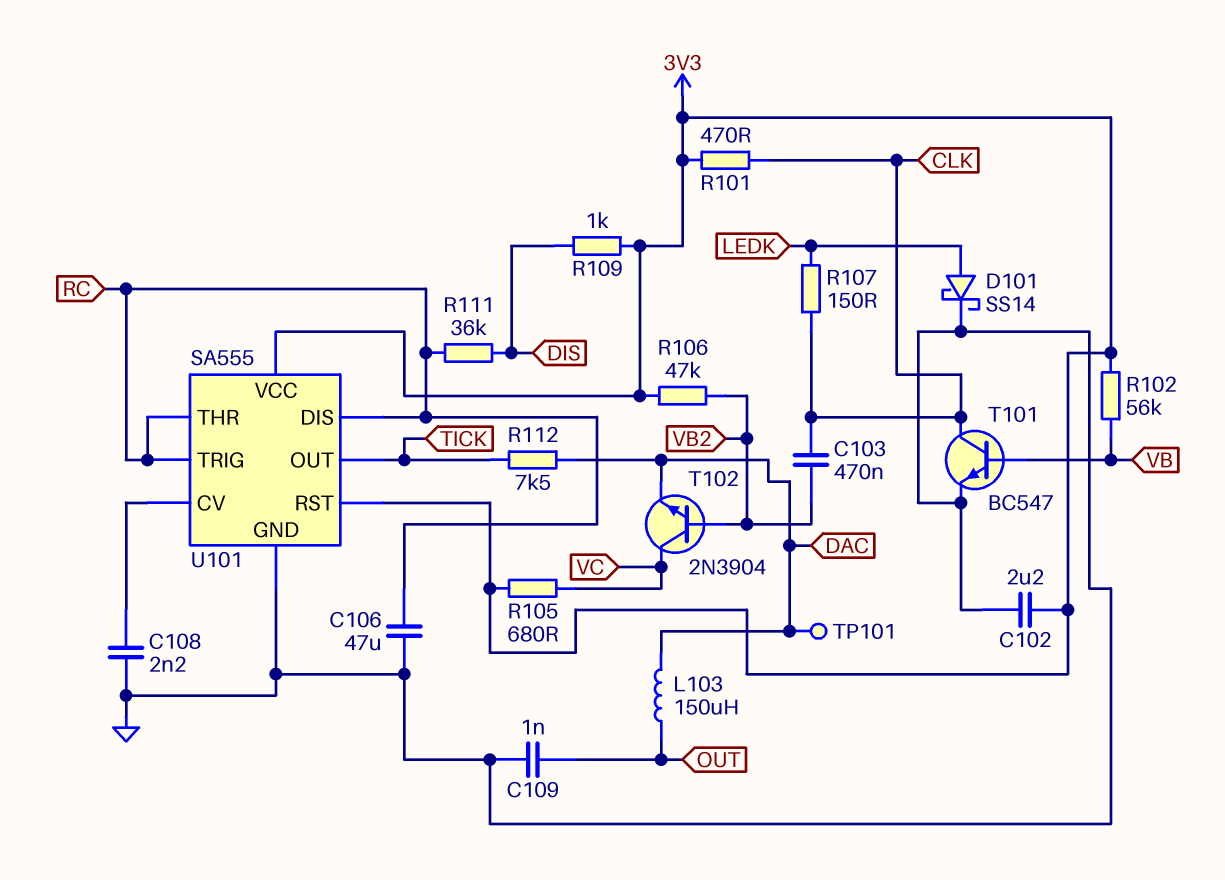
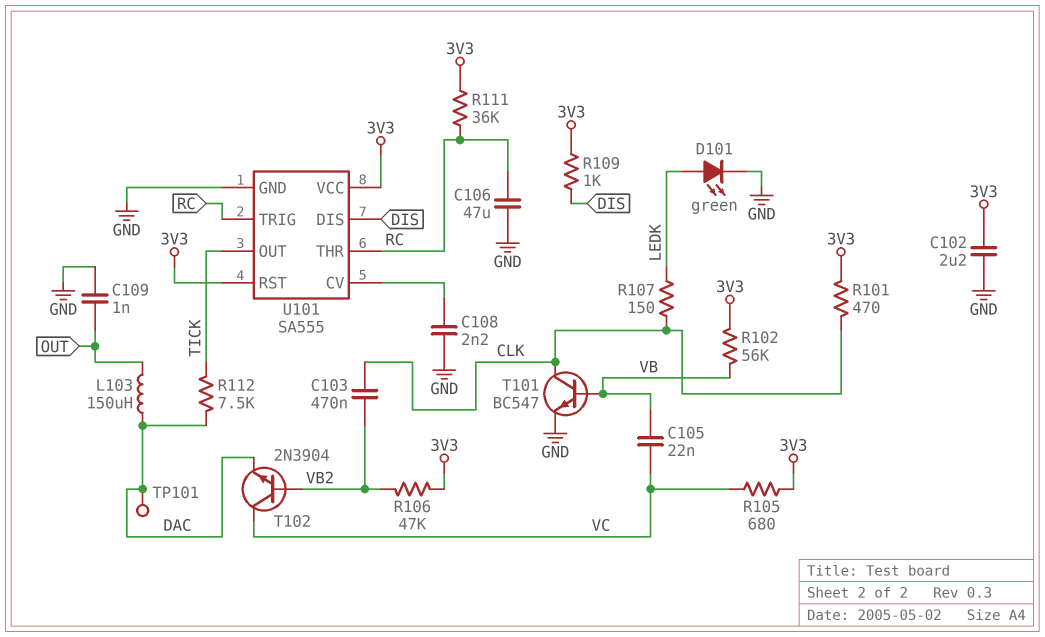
C105: none -> 22nF (VB, VC)
D101: schottky SS14 (A LEDK, K GND) -> LED green (A LEDK, K GND)
R111: 36k (DIS, RC) -> 36k (3V3, RC)
U101 pin DIS: RC -> DIS

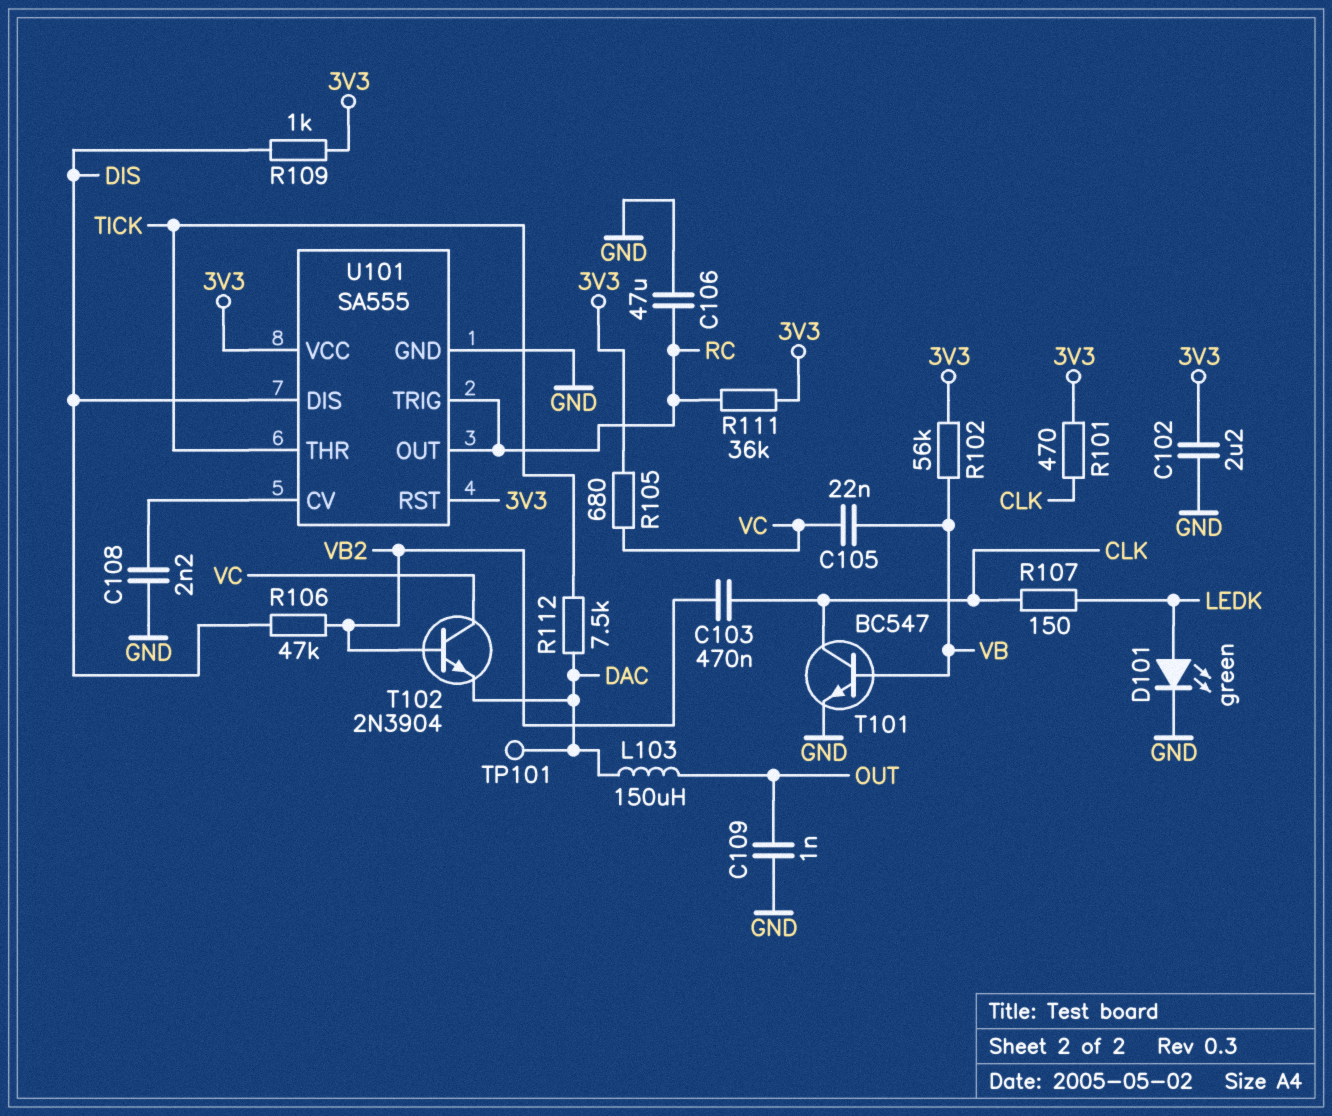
R106: 47k (3V3, VB2) -> 47k (DIS, VB2)
U101 pin OUT: TICK -> RC
U101 pin THR: RC -> TICK

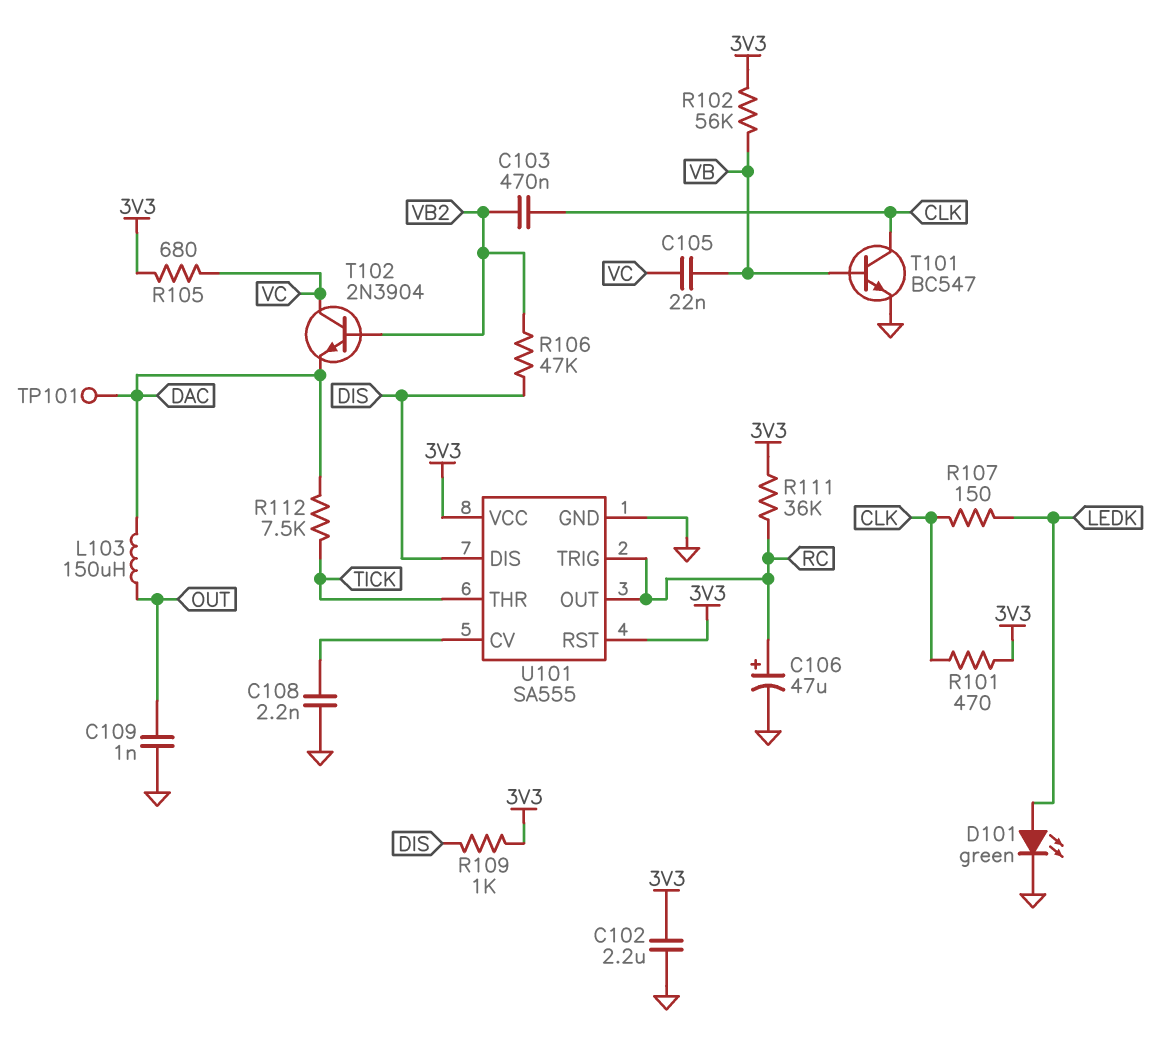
C106: 47uF (GND, RC) -> 47uF (plus RC, minus GND)

